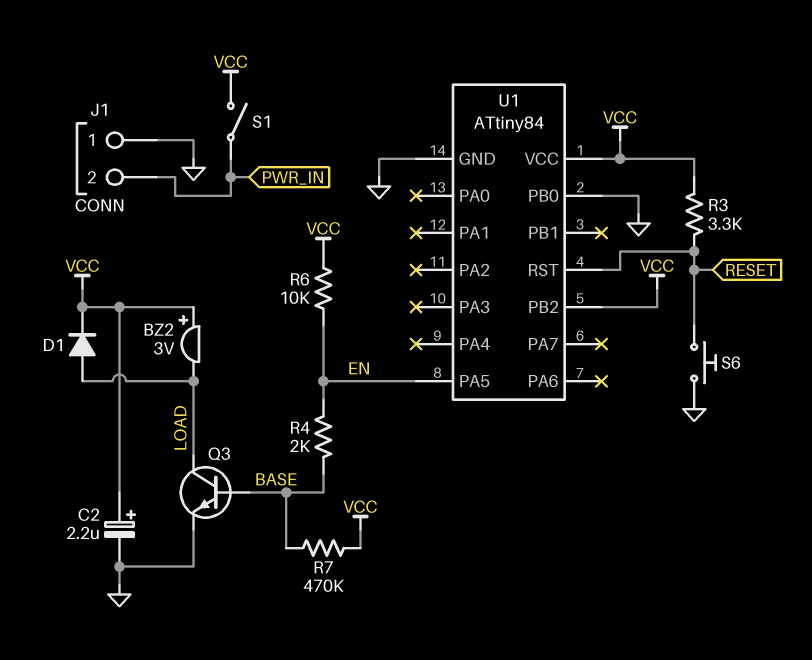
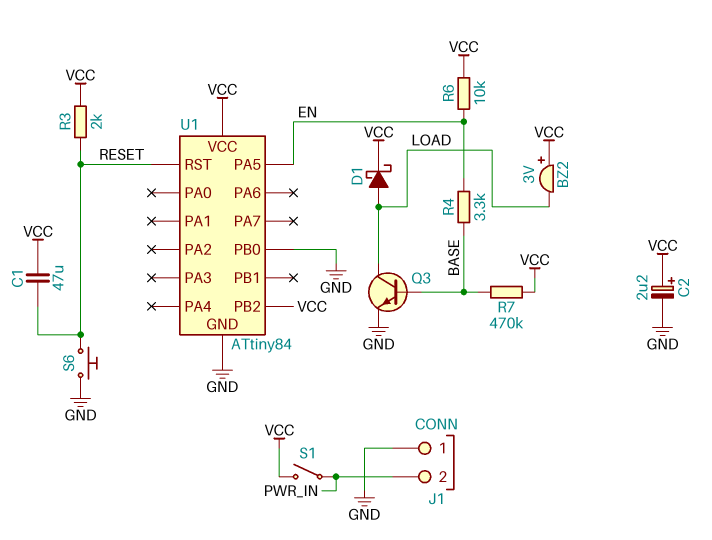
C1: none -> 47uF (RESET, VCC)
D1: diode (A LOAD, K VCC) -> schottky (A LOAD, K VCC)
R3: 3.3k (RESET, VCC) -> 2k (RESET, VCC)
R4: 2k (BASE, EN) -> 3.3k (BASE, EN)

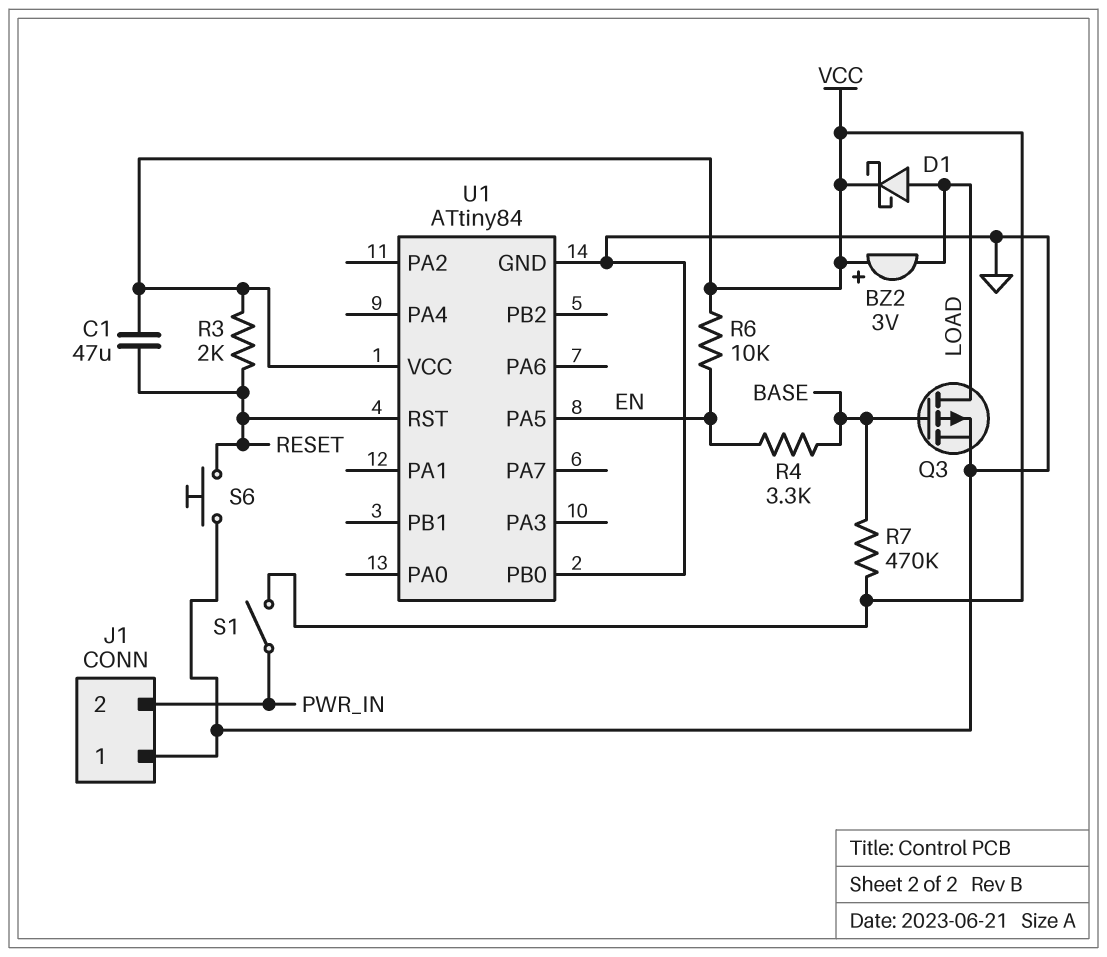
C2: 2.2uF (plus VCC, minus GND) -> none
Q3: NPN (B BASE, C LOAD, E GND) -> PMOS (G BASE, D LOAD, S GND)
U1 pin PB2: VCC -> none

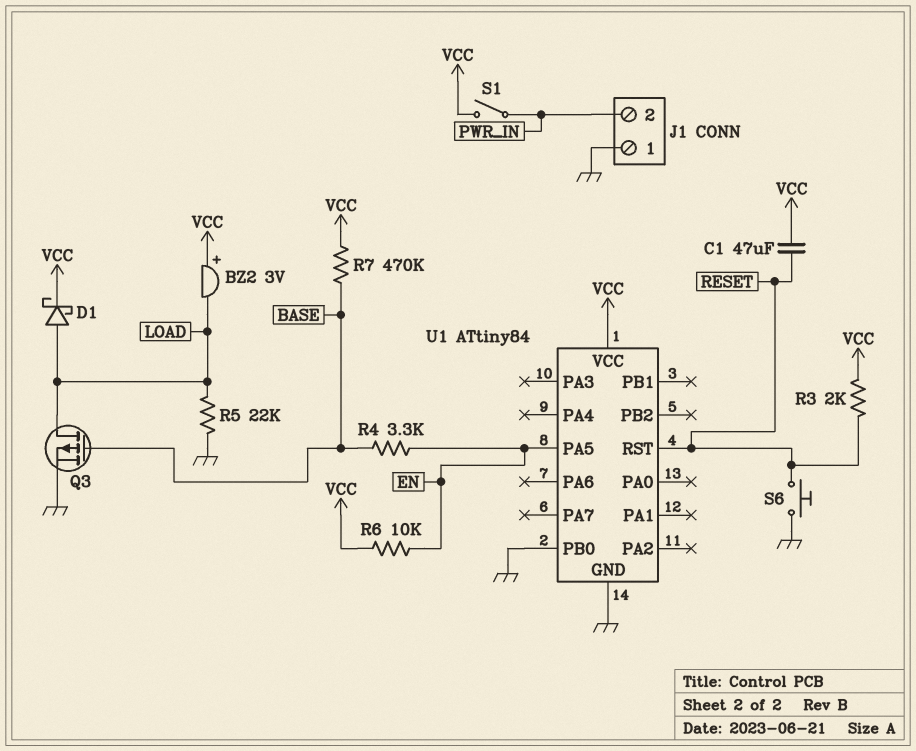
R5: none -> 22k (GND, LOAD)

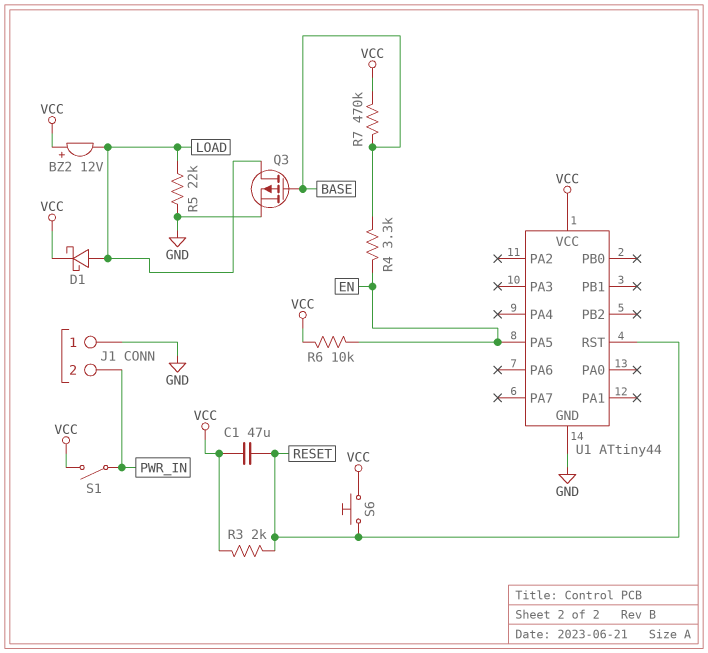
BZ2: buzzer 3V (plus VCC, minus LOAD) -> buzzer 12V (plus VCC, minus LOAD)
S6: button (GND, RESET) -> button (RESET, VCC)
U1: ATtiny84 -> ATtiny44
U1 pin PB0: GND -> none

